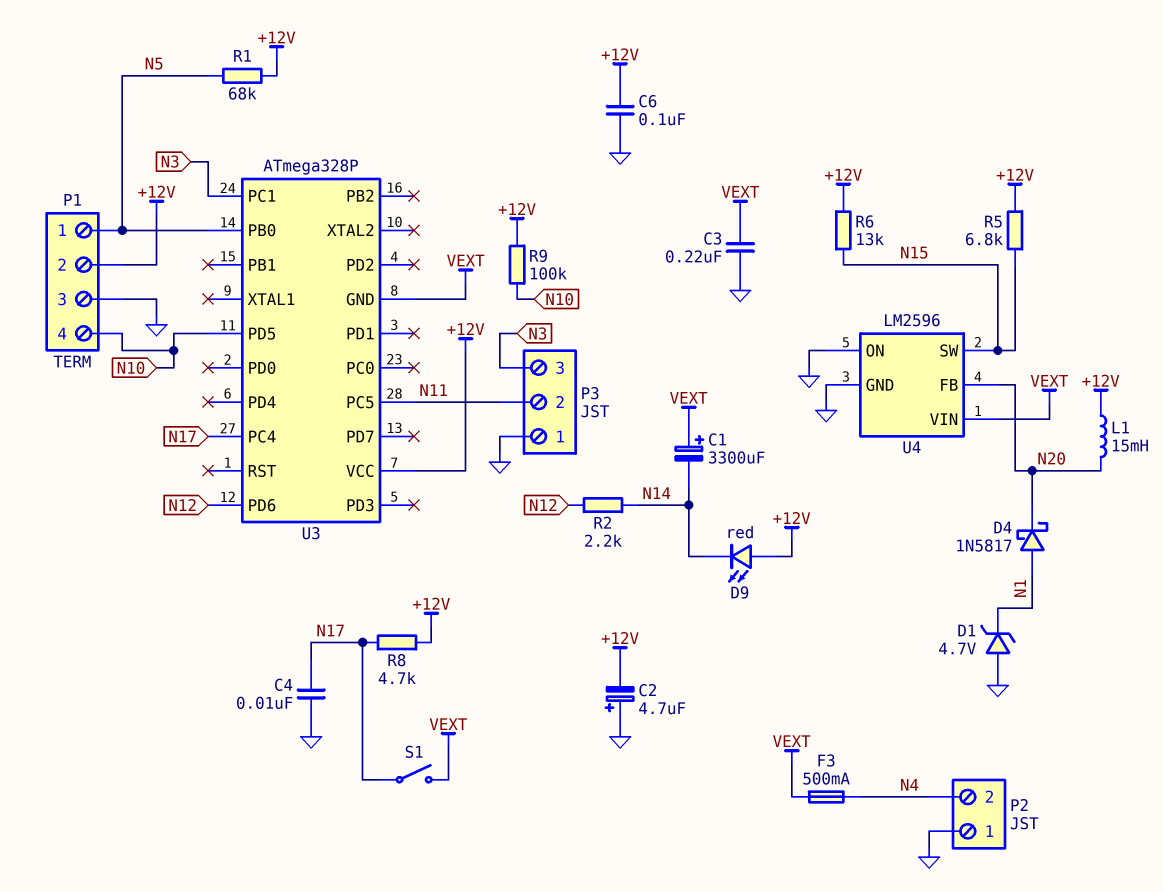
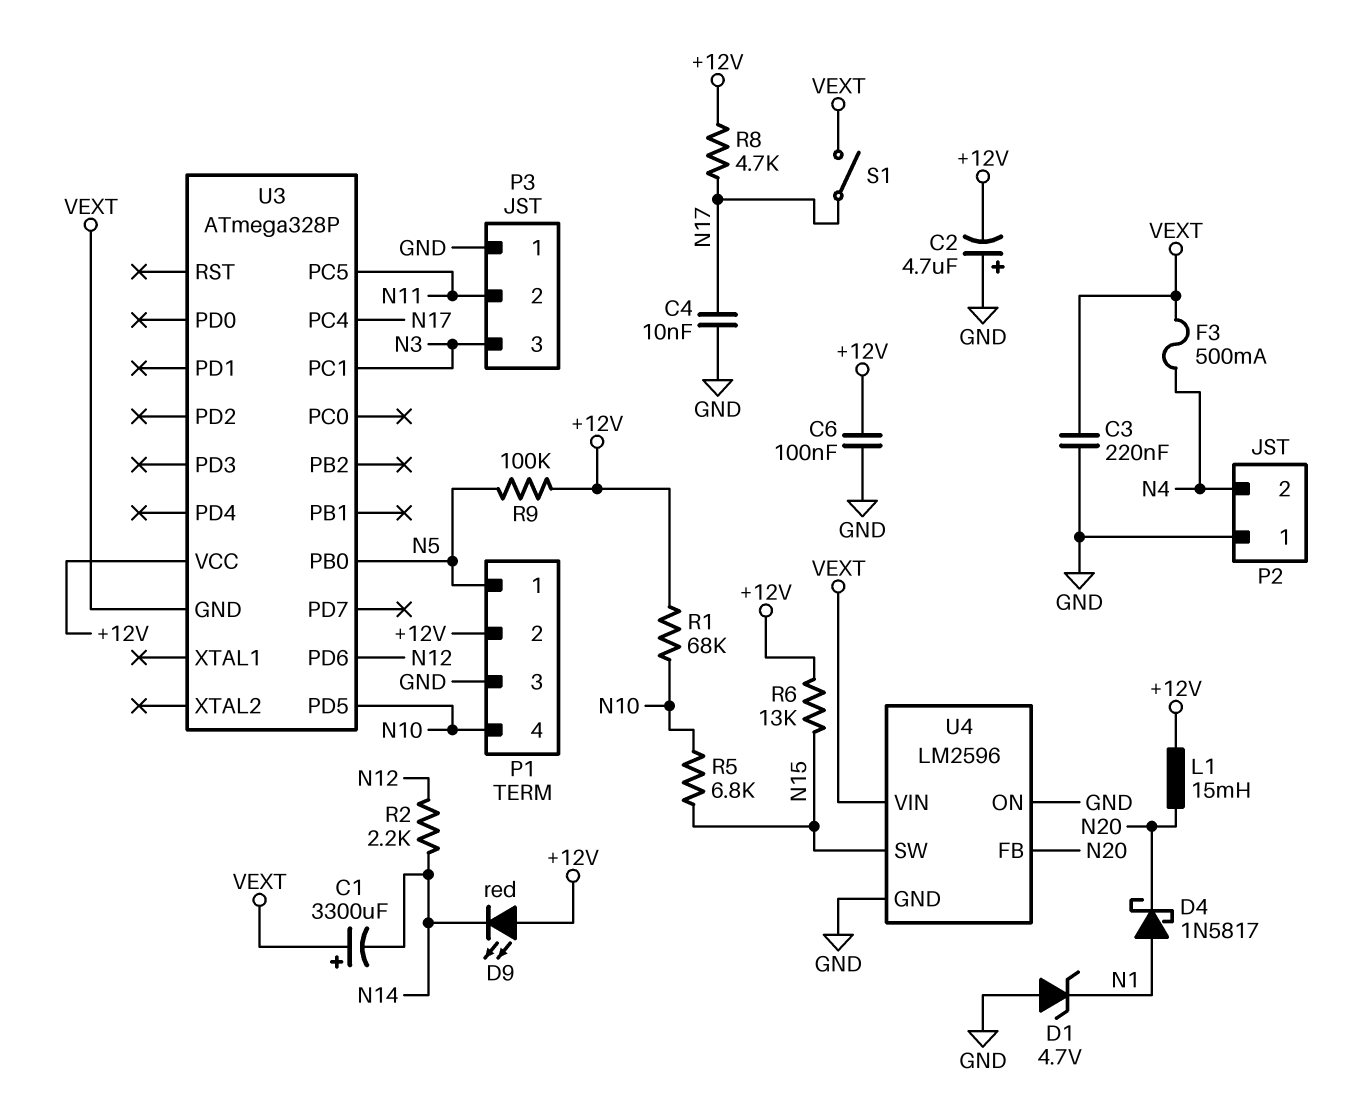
R1: 68k (+12V, N5) -> 68k (+12V, N10)
R5: 6.8k (+12V, N15) -> 6.8k (N10, N15)
R9: 100k (+12V, N10) -> 100k (+12V, N5)

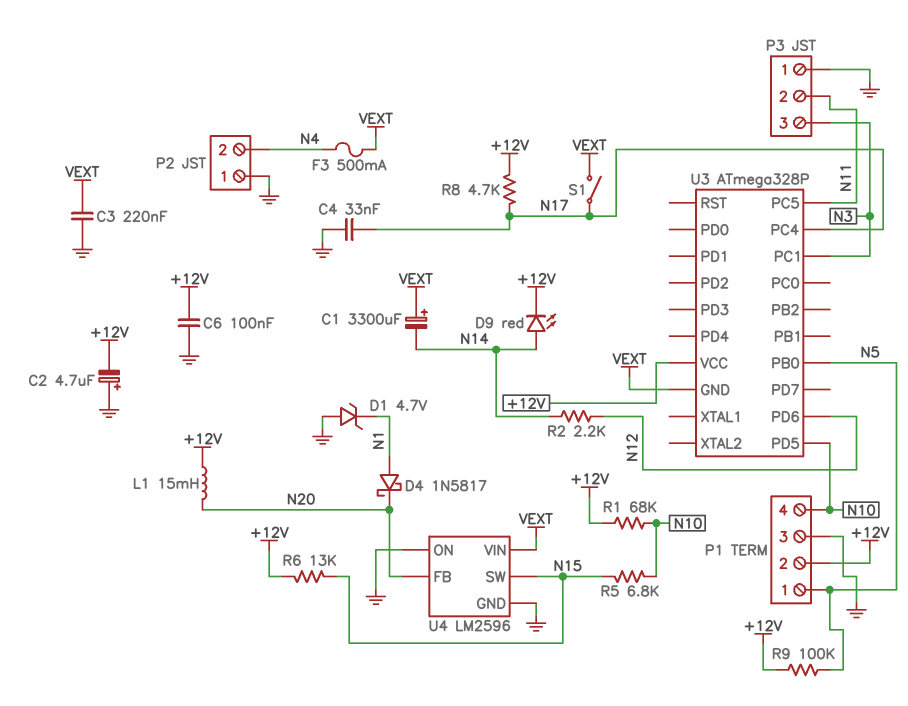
C4: 10nF (GND, N17) -> 33nF (GND, N17)
D9: LED red (A +12V, K N14) -> LED red (A N14, K +12V)

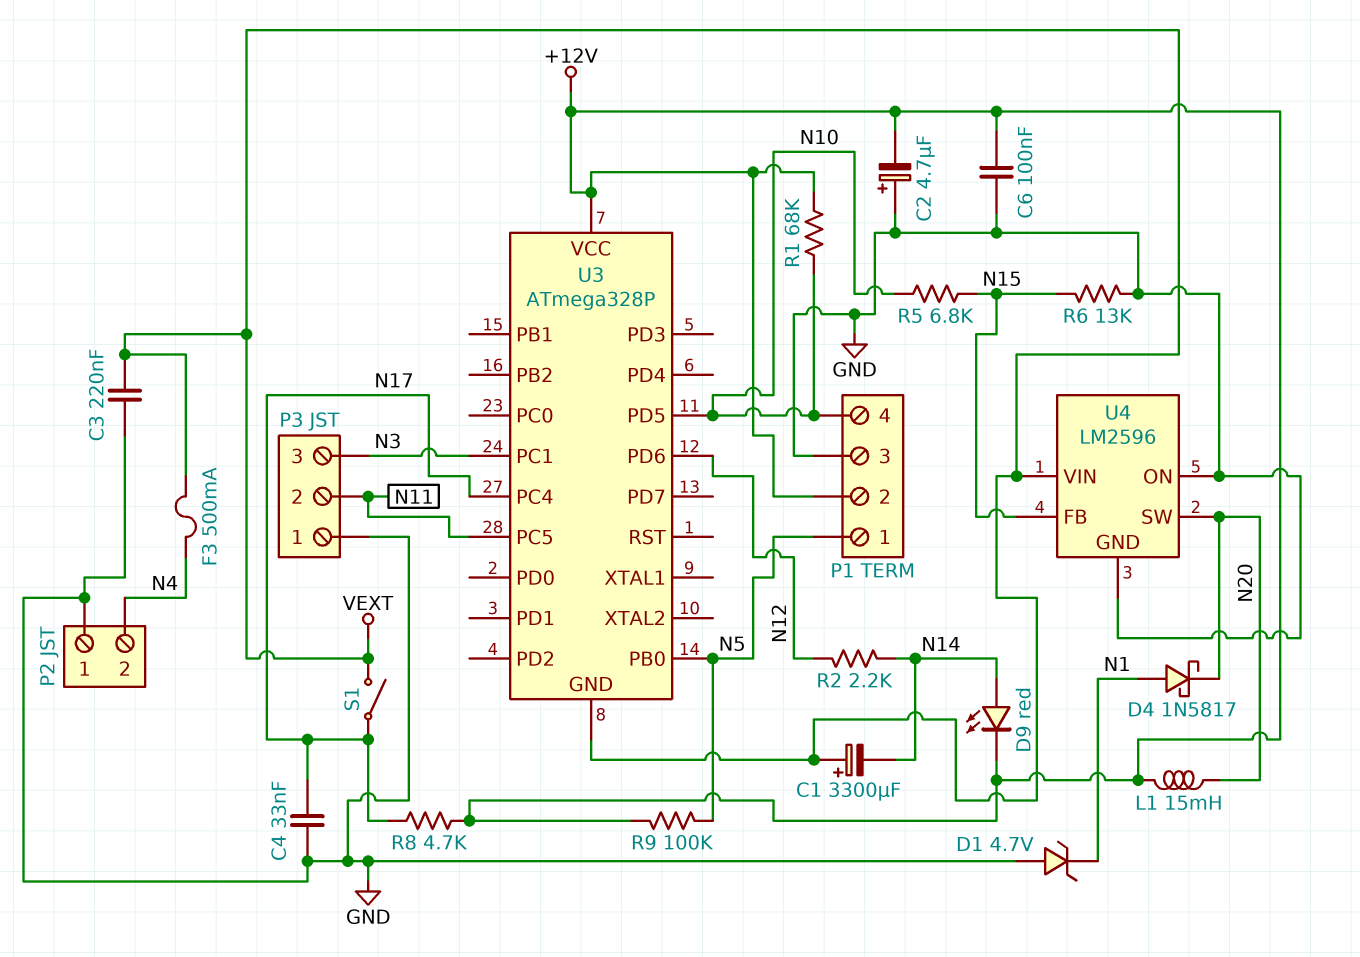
R6: 13k (+12V, N15) -> 13k (GND, N15)
U4 pin FB: N20 -> N15
U4 pin SW: N15 -> N20

